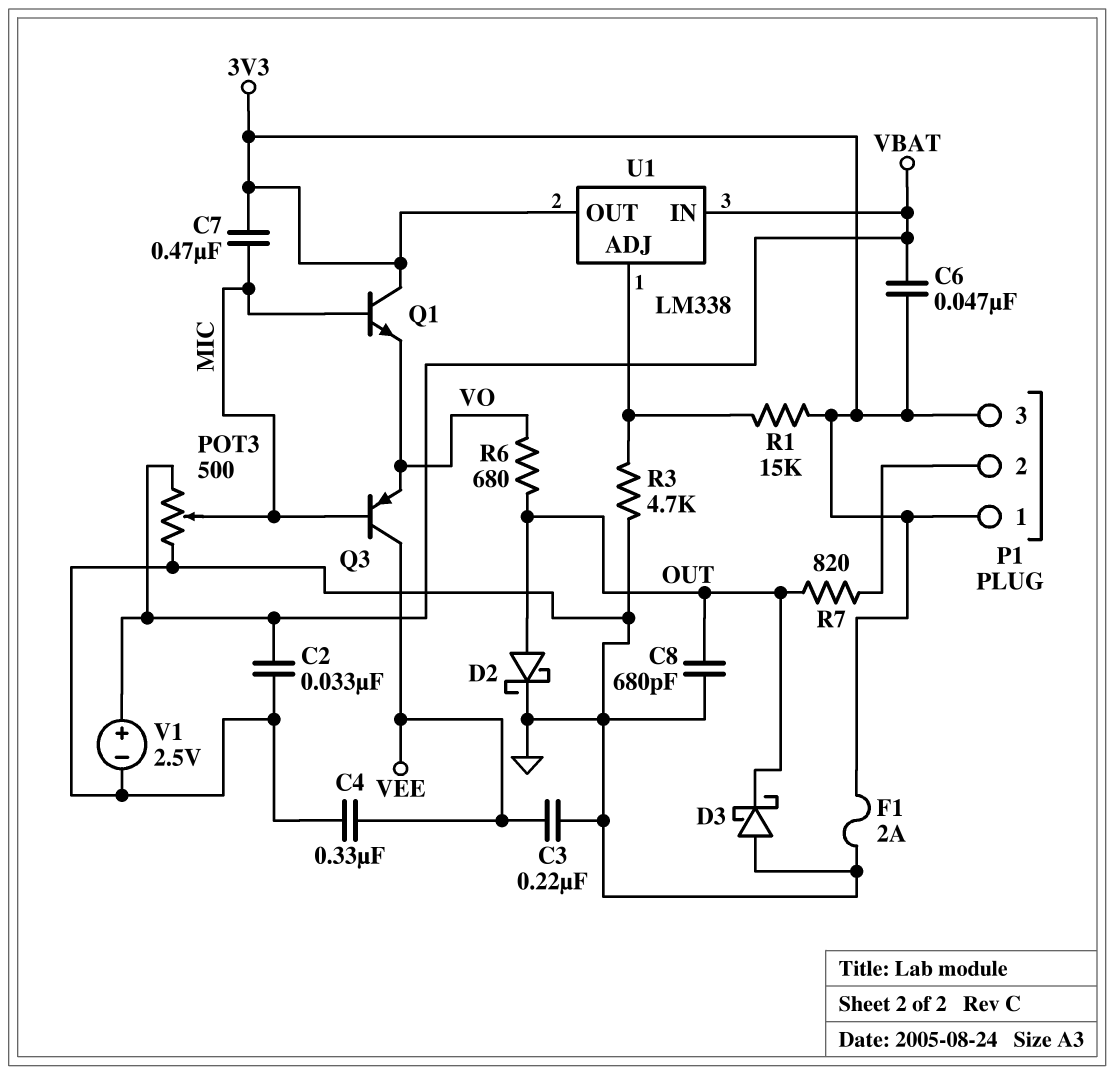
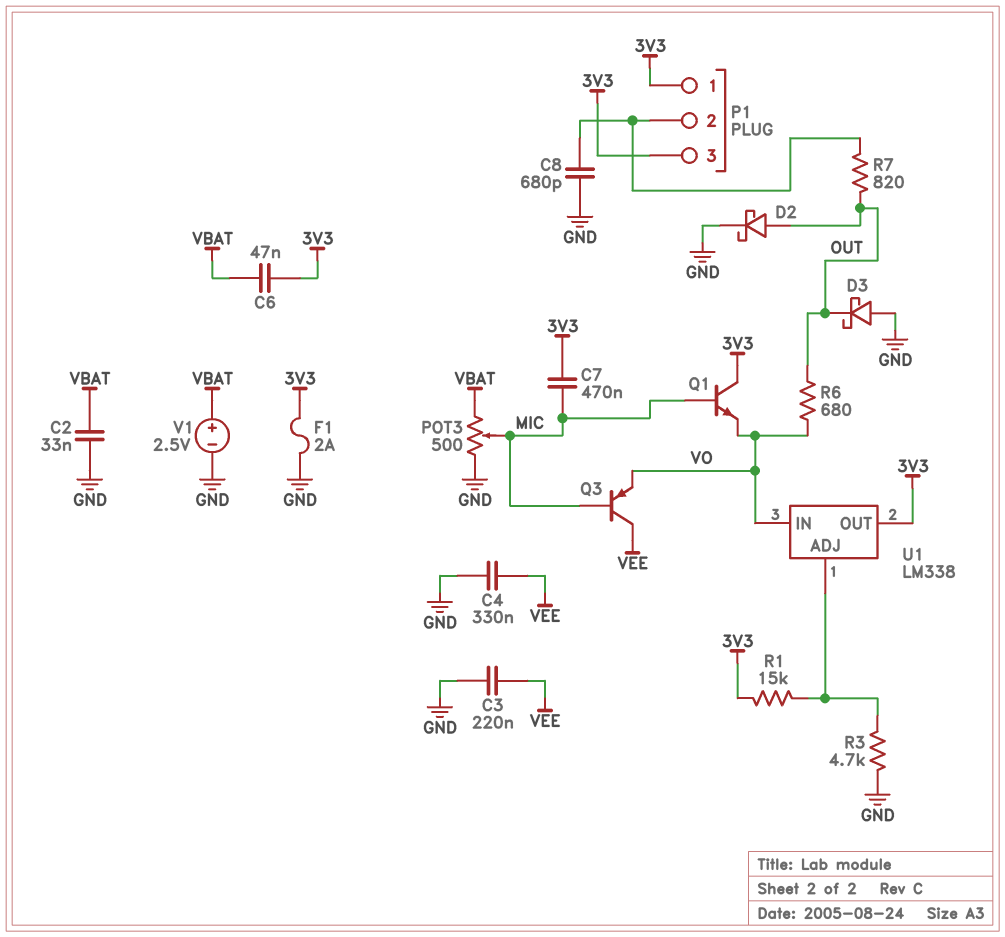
C8: 680pF (GND, OUT) -> 680pF (GND, P1/2)
U1 pin IN: VBAT -> VO

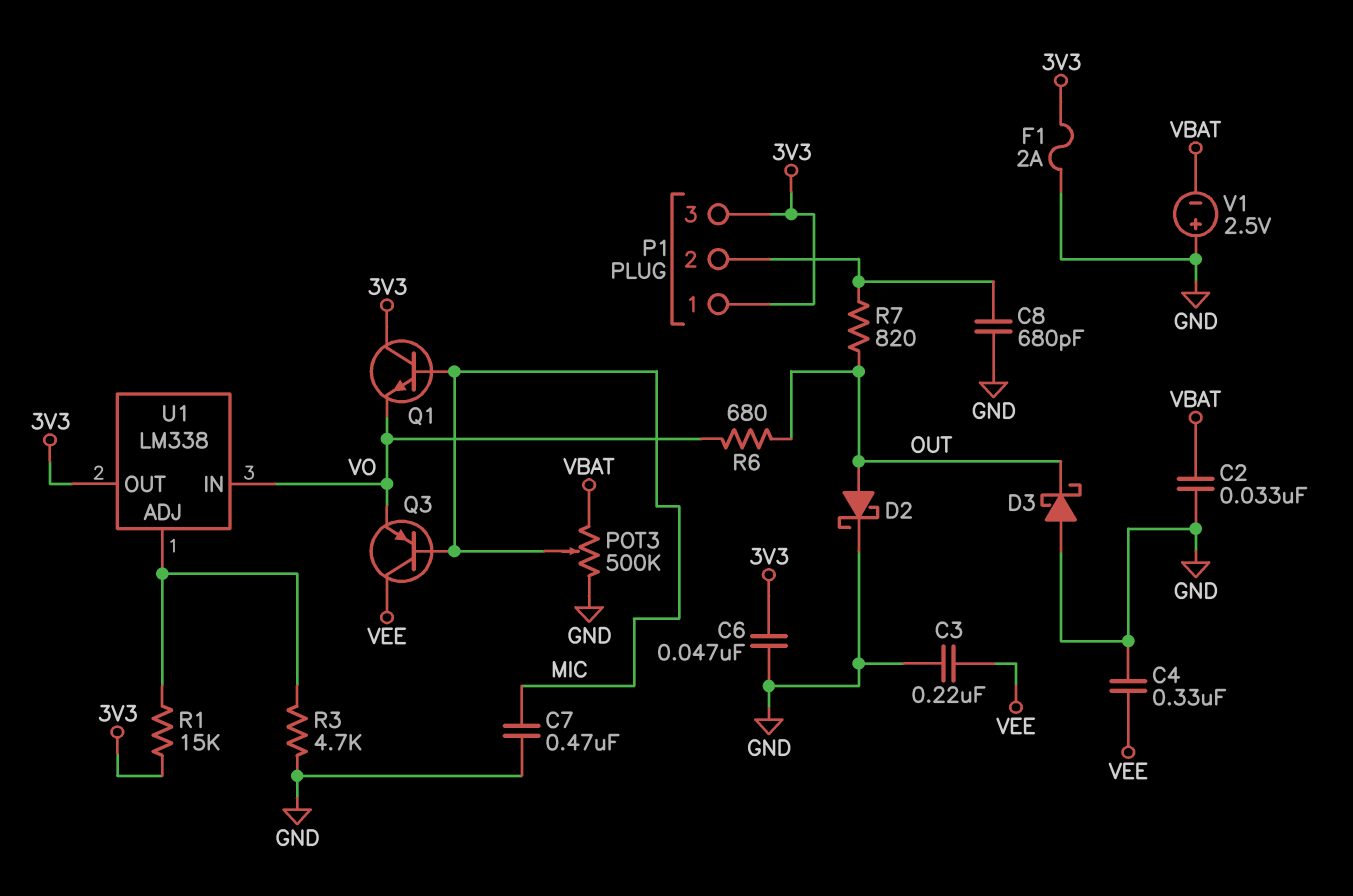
C6: 47nF (3V3, VBAT) -> 47nF (3V3, GND)
C7: 470nF (3V3, MIC) -> 470nF (GND, MIC)
POT3: 500 (GND, VBAT, wiper MIC) -> 500k (GND, VBAT, wiper MIC)
V1: 2.5V (plus VBAT, minus GND) -> 2.5V (plus GND, minus VBAT)

